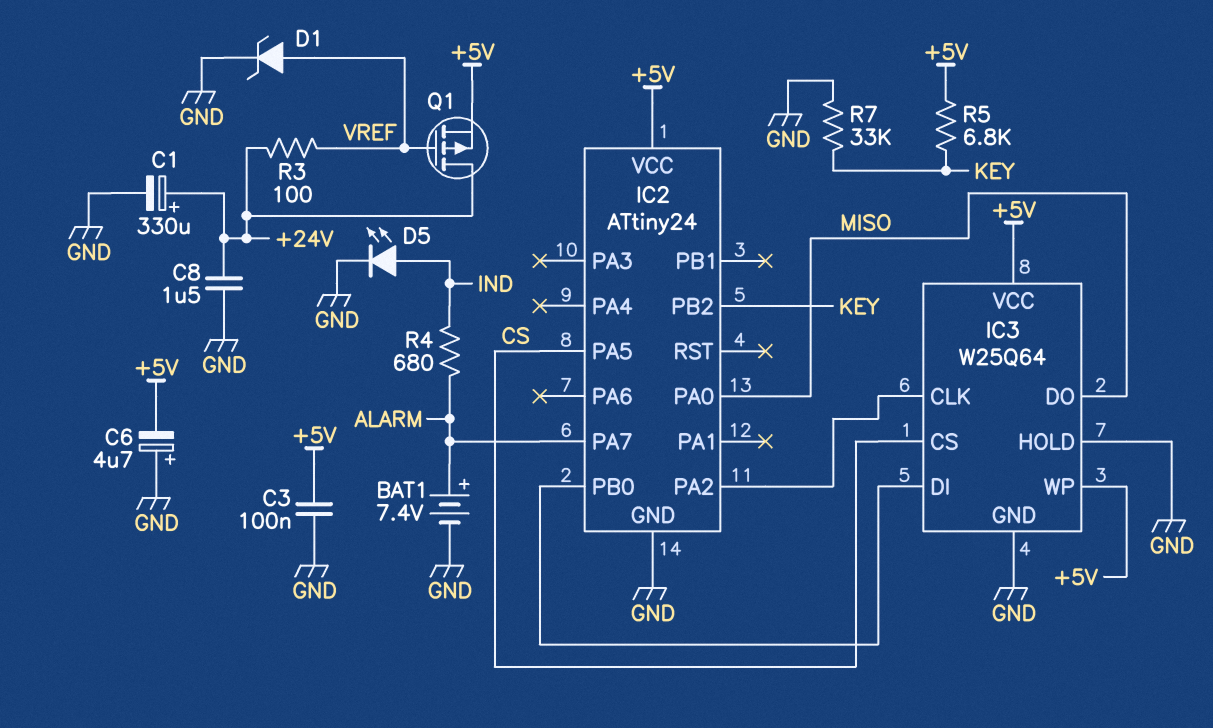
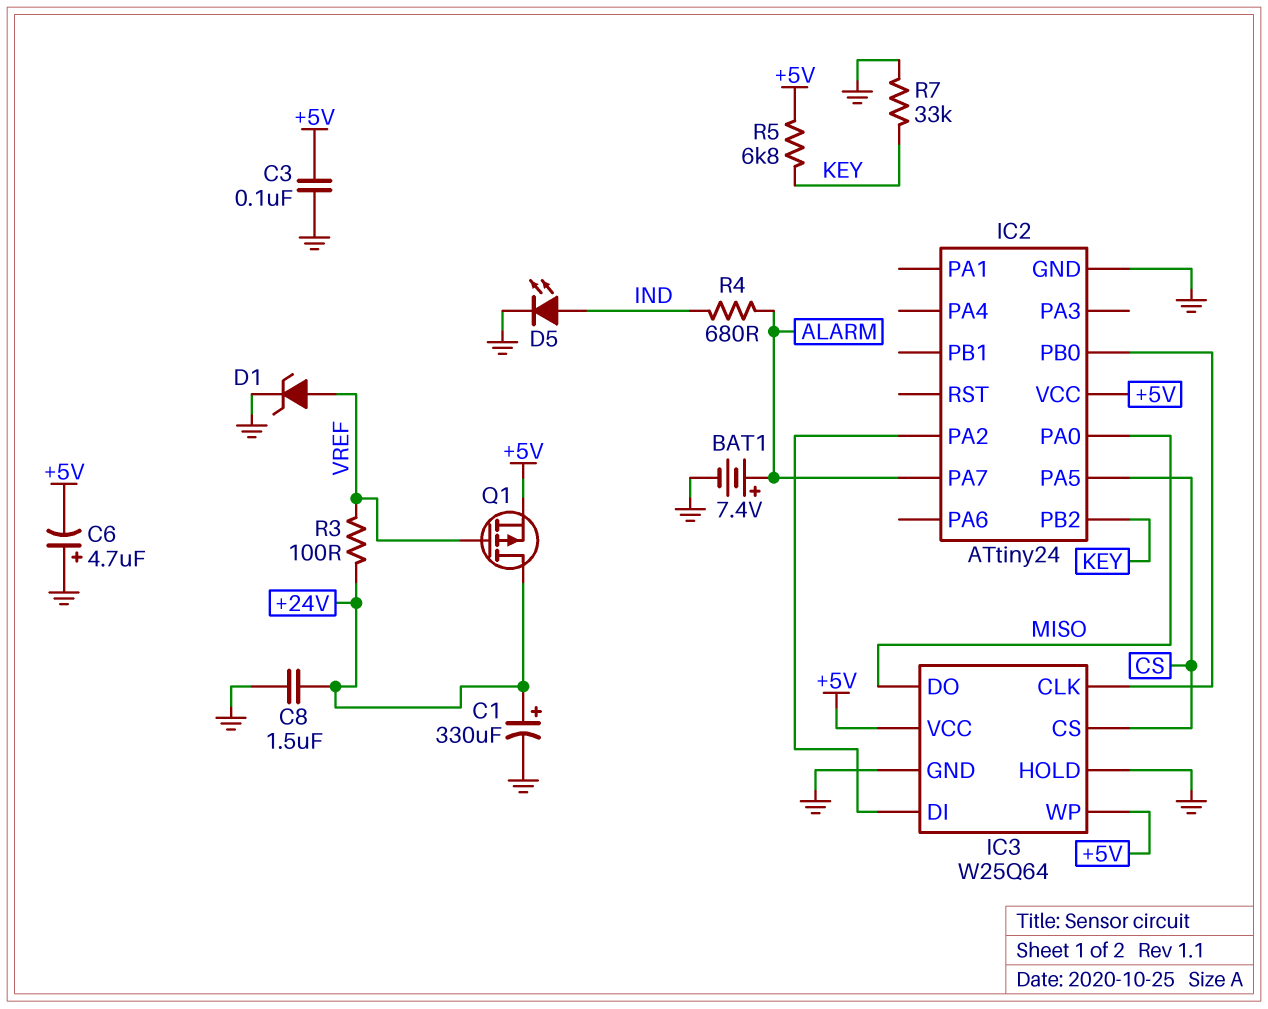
IC3 pin CLK: IC2/PA2 -> IC2/PB0
IC3 pin DI: IC2/PB0 -> IC2/PA2

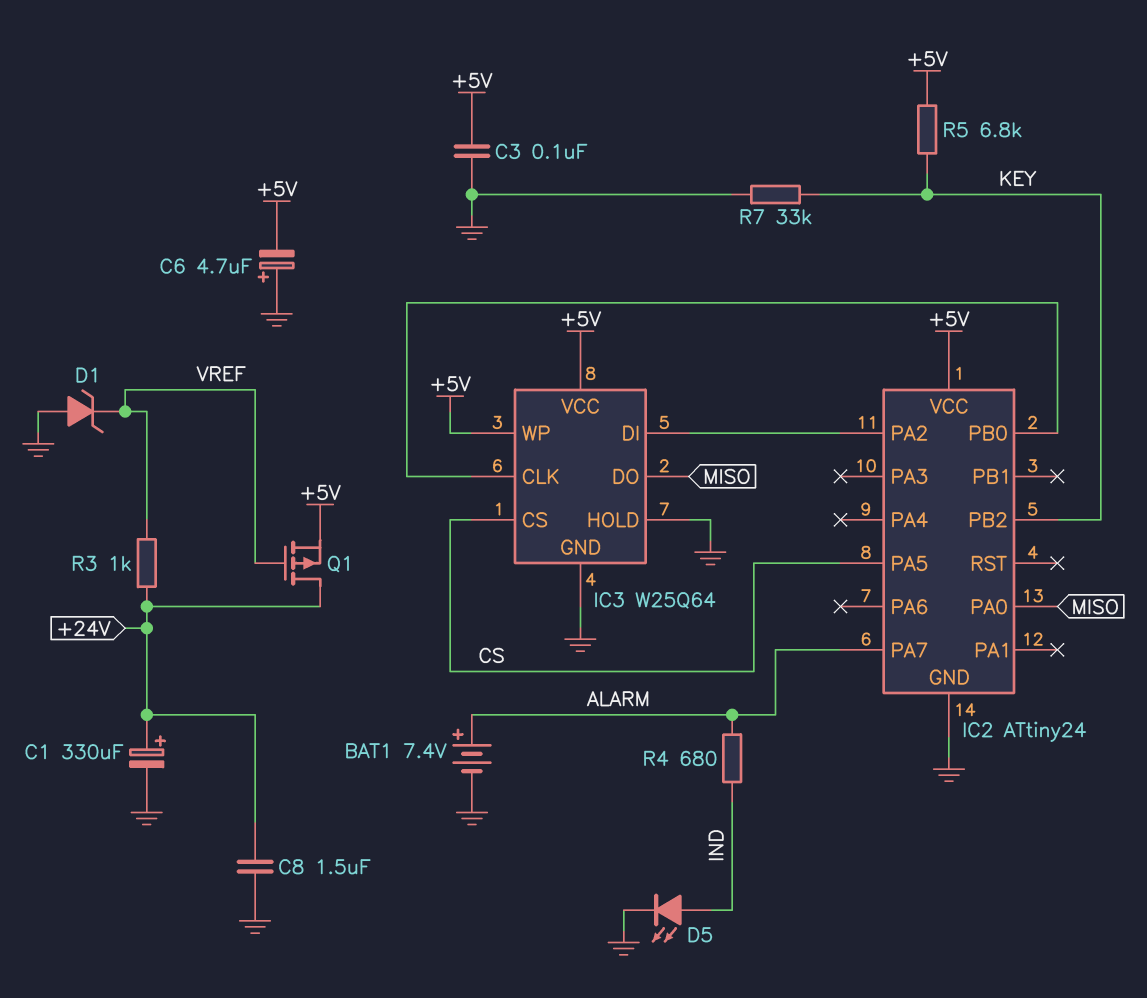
D1: zener (A VREF, K GND) -> zener (A GND, K VREF)
R3: 100 (+24V, VREF) -> 1k (+24V, VREF)

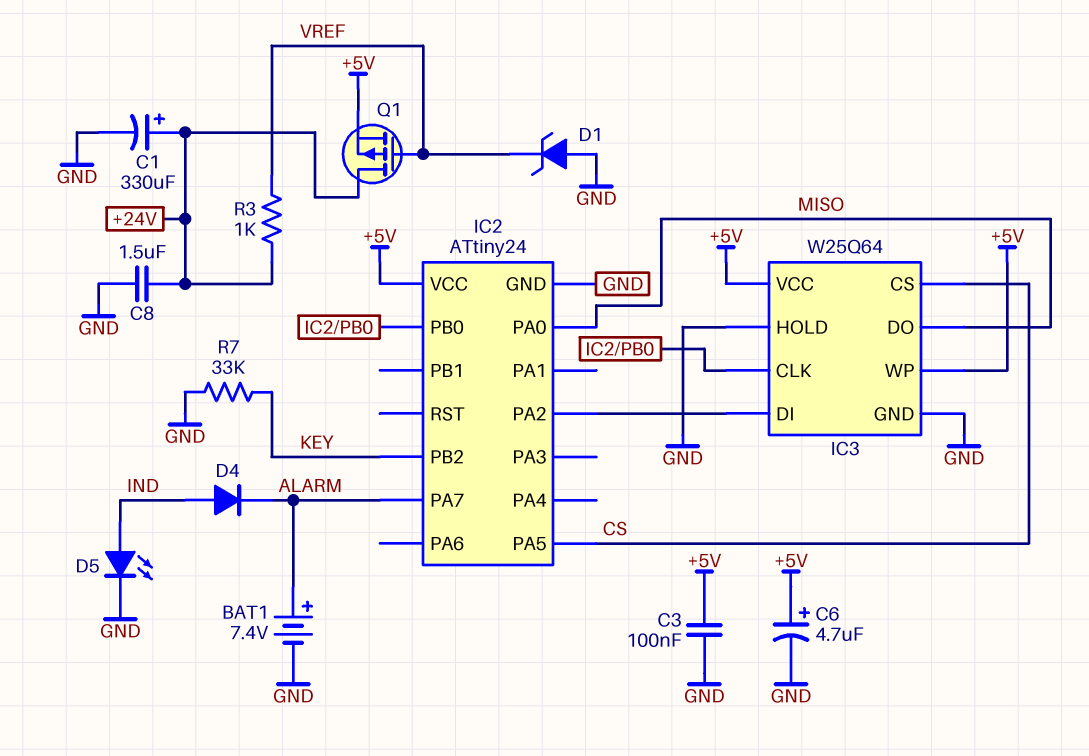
C6: 4.7uF (plus GND, minus +5V) -> 4.7uF (plus +5V, minus GND)
D4: none -> diode (A IND, K ALARM)
R4: 680 (ALARM, IND) -> none
R5: 6.8k (+5V, KEY) -> none

